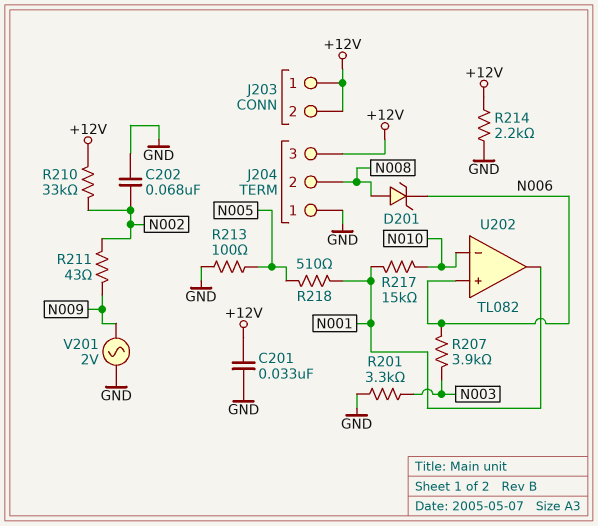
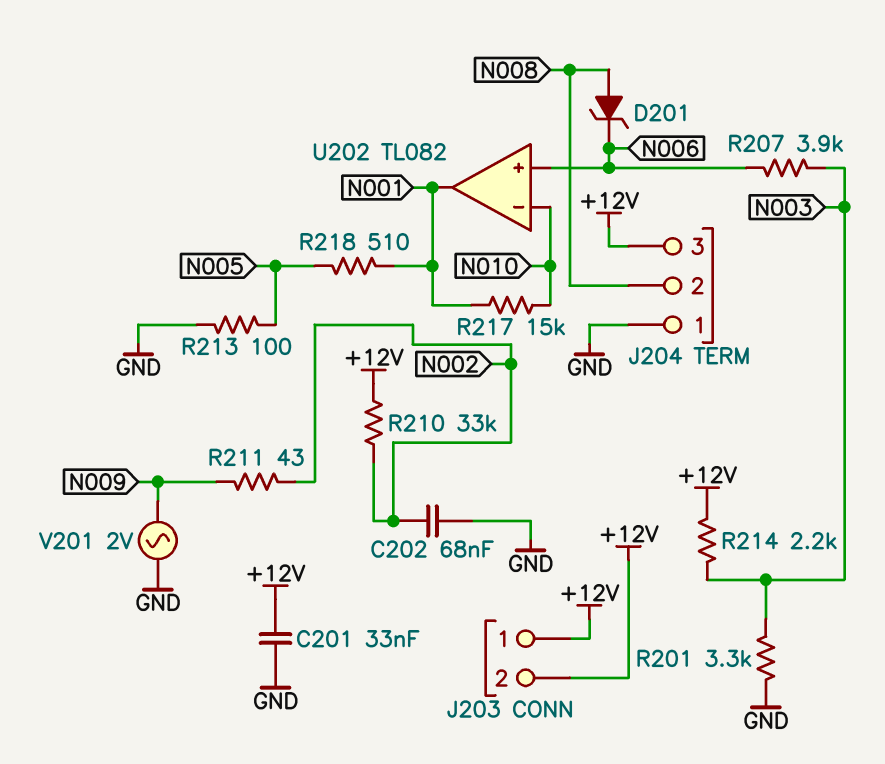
R214: 2.2k (+12V, GND) -> 2.2k (+12V, N003)

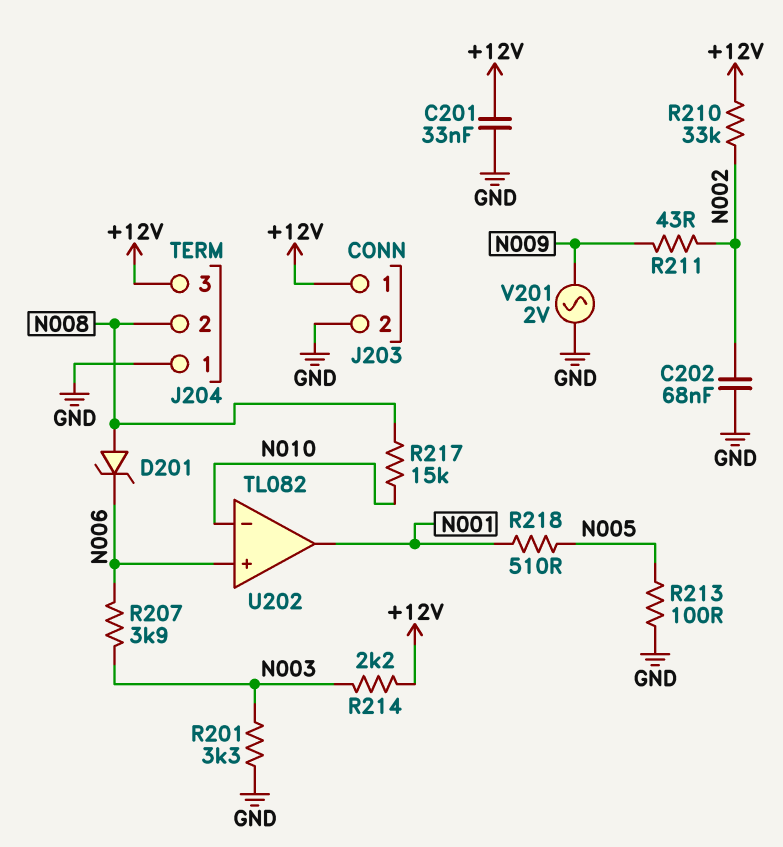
J203 pin 2: +12V -> GND
R217: 15k (N001, N010) -> 15k (N008, N010)

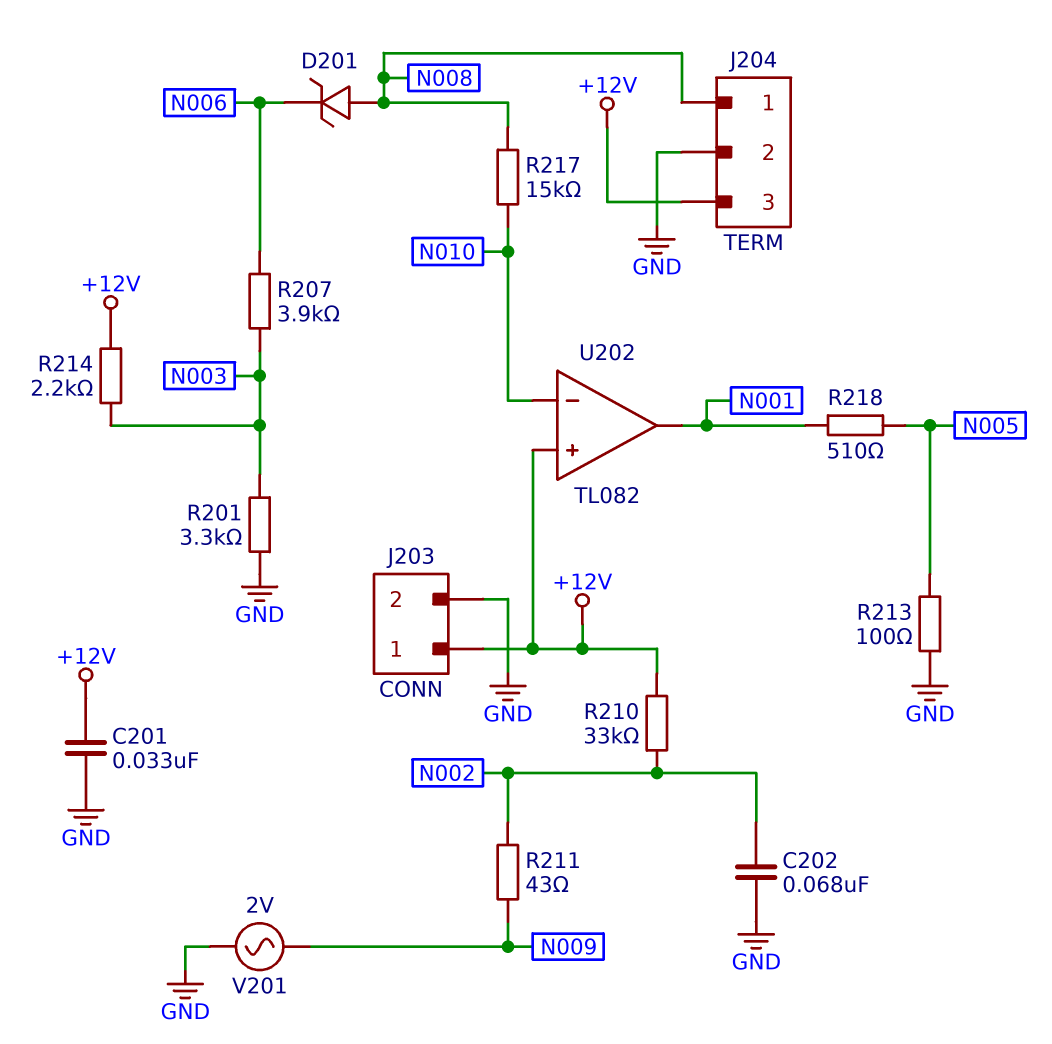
J204 pin 1: GND -> N008
J204 pin 2: N008 -> GND
U202 pin in+: N006 -> +12V

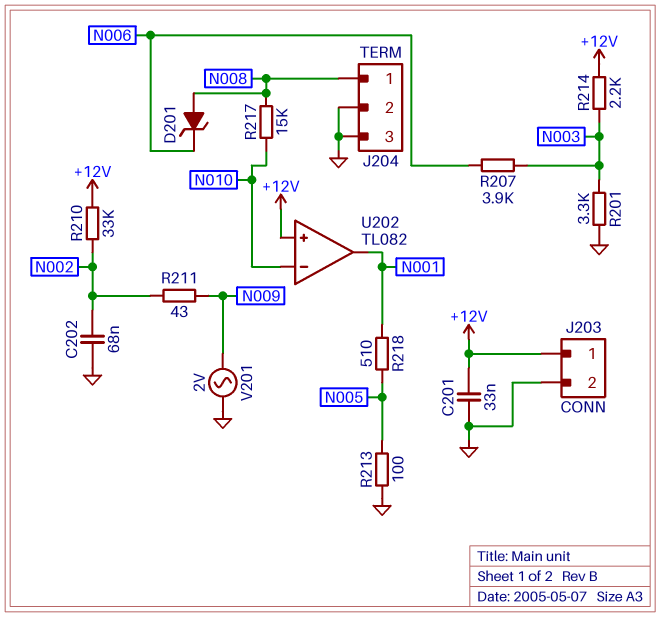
J204 pin 3: +12V -> GND

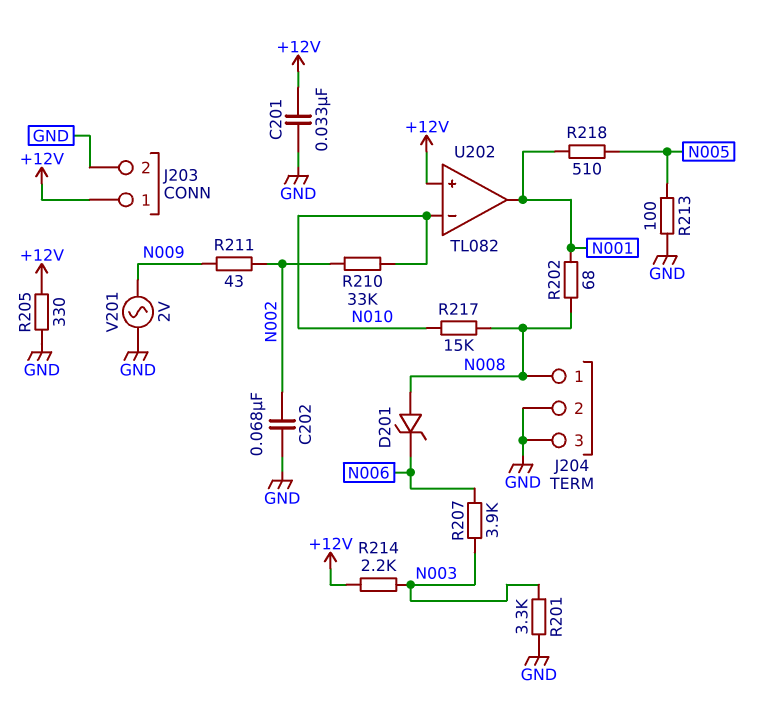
R202: none -> 68 (N001, N008)
R205: none -> 330 (+12V, GND)
R210: 33k (+12V, N002) -> 33k (N002, N010)

